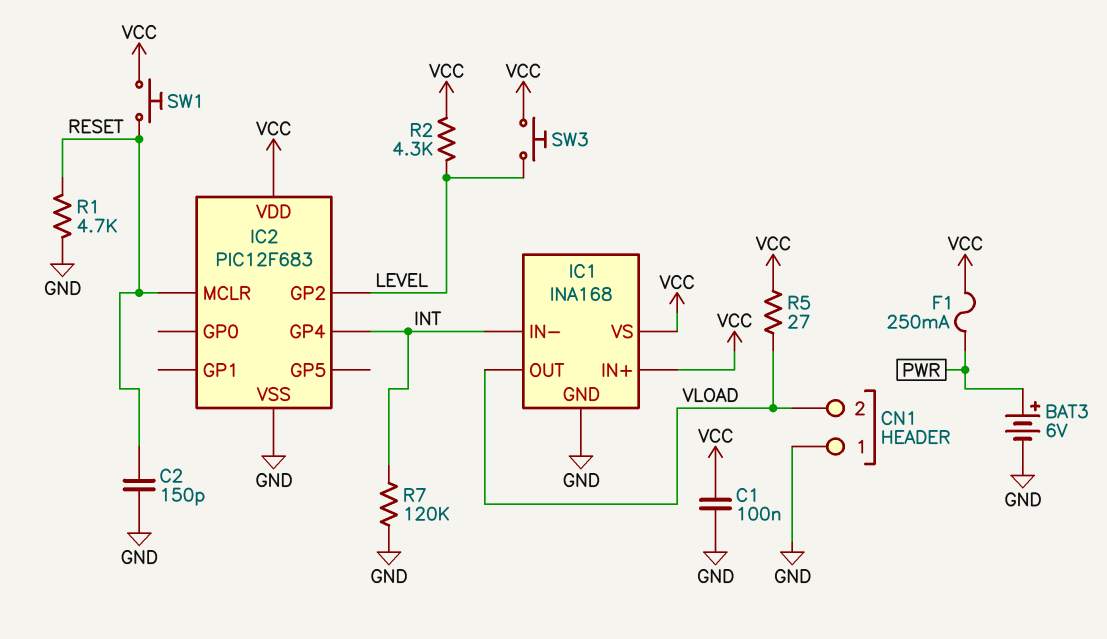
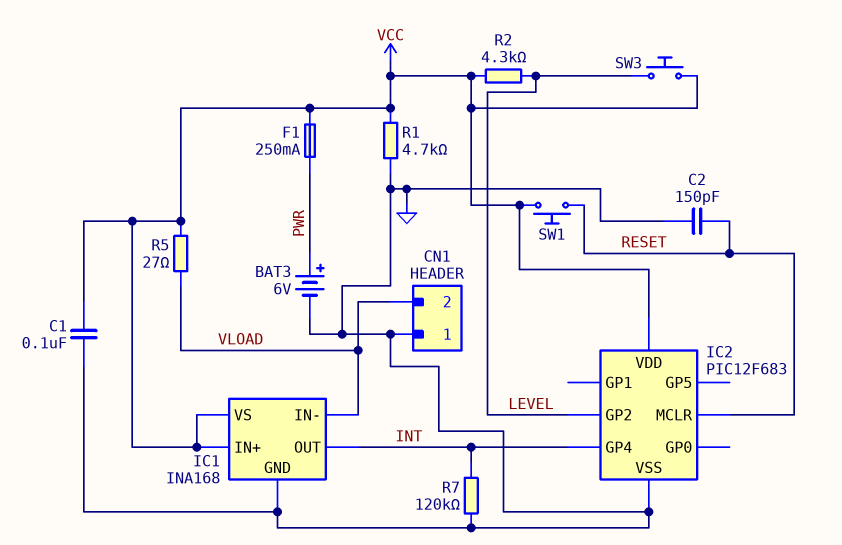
IC1 pin IN-: INT -> VLOAD
IC1 pin OUT: VLOAD -> INT
R1: 4.7k (GND, RESET) -> 4.7k (GND, VCC)

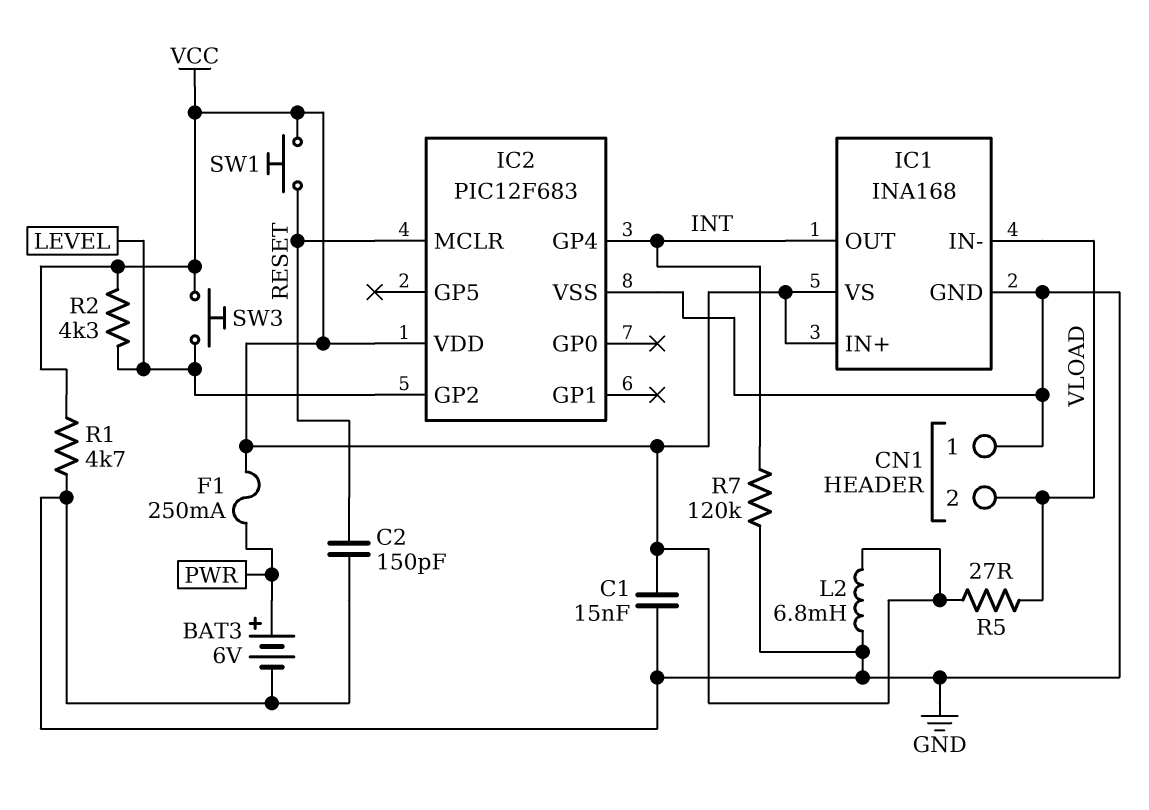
C1: 100nF (GND, VCC) -> 15nF (GND, VCC)
L2: none -> 6.8mH (GND, VCC)

